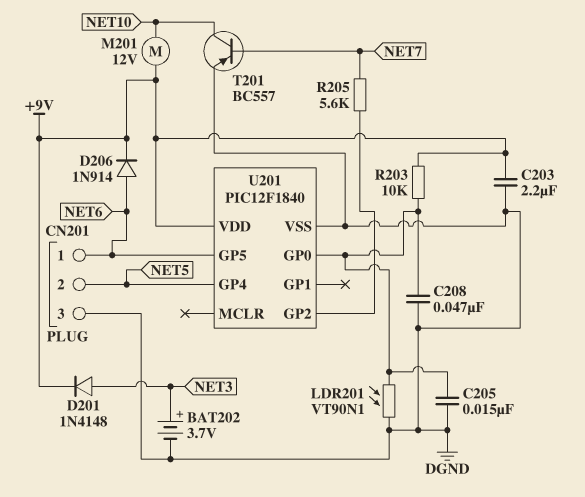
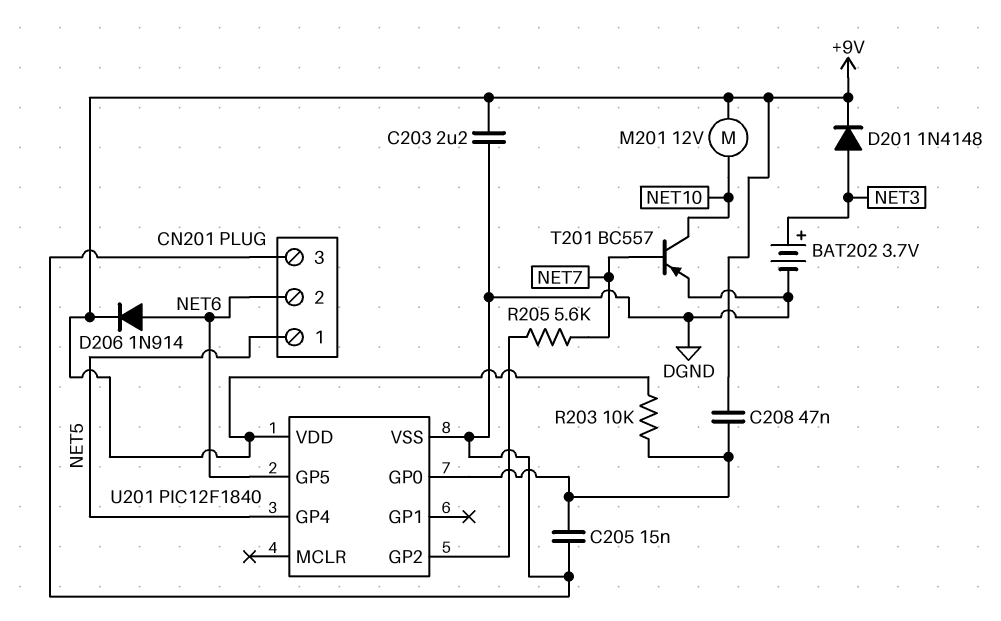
C208: 47nF (DGND, U201/GP0) -> 47nF (+9V, U201/GP0)
CN201 pin 1: NET6 -> NET5
CN201 pin 2: NET5 -> NET6
LDR201: VT90N1 (DGND, U201/GP0) -> none

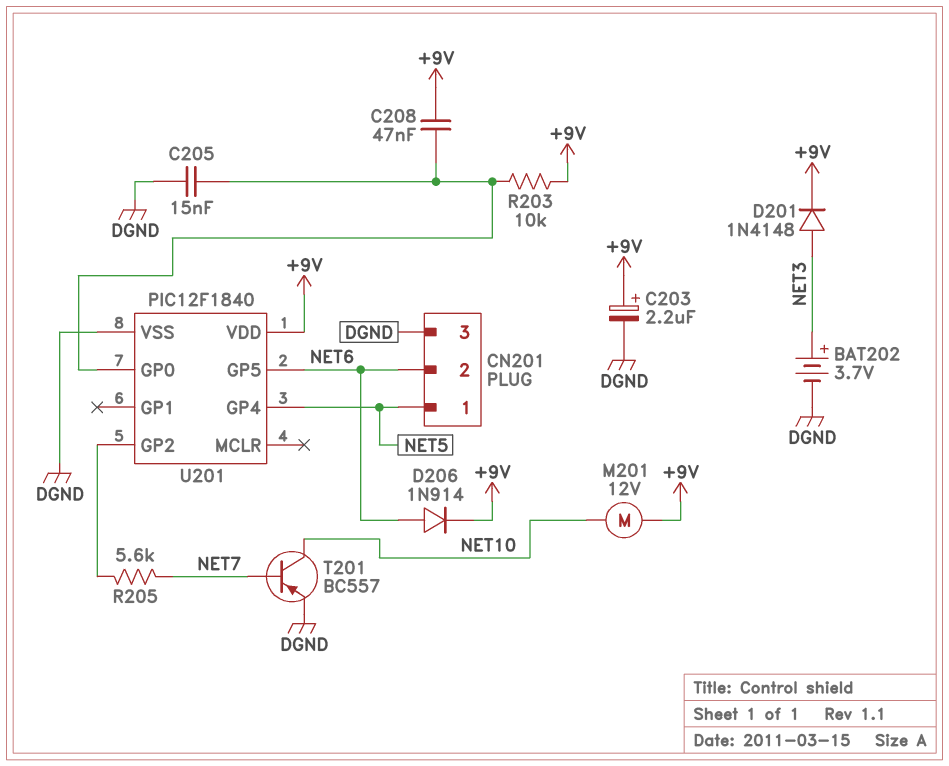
C203: 2.2uF (+9V, DGND) -> 2.2uF (plus +9V, minus DGND)

